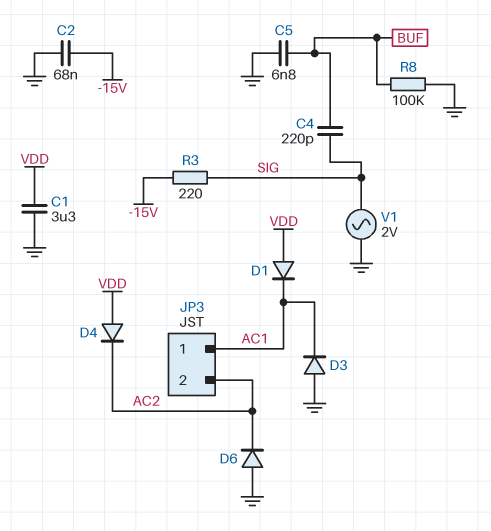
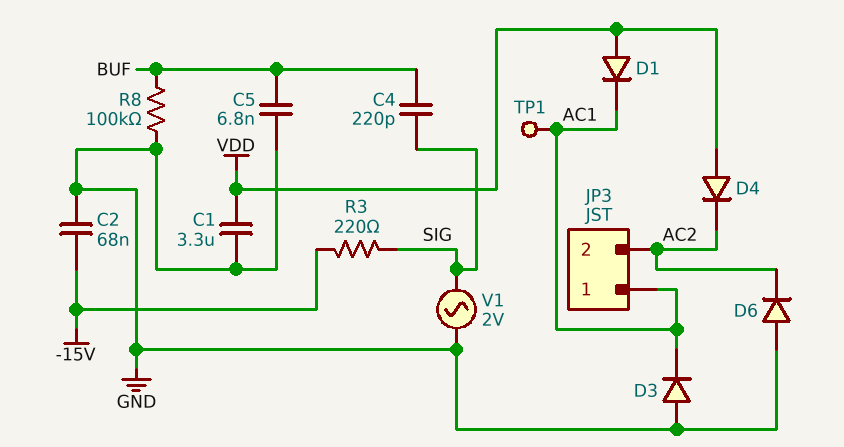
TP1: none -> test point (AC1)

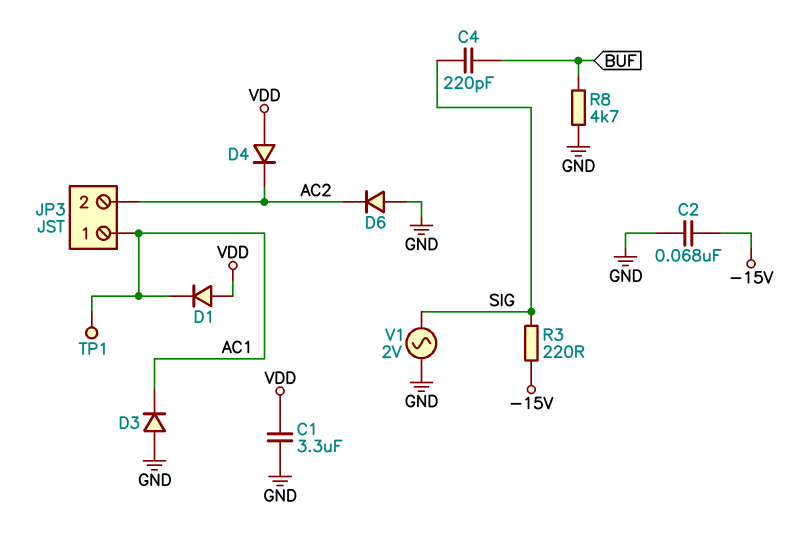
C5: 6.8nF (BUF, GND) -> none
R8: 100k (BUF, GND) -> 4.7k (BUF, GND)

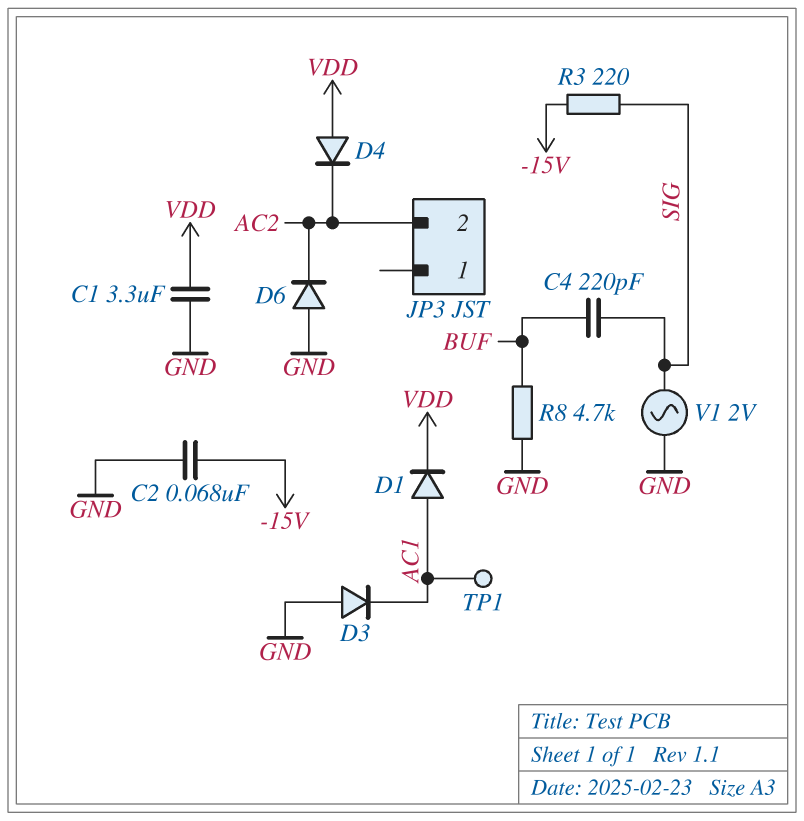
D1: diode (A VDD, K AC1) -> diode (A AC1, K VDD)
JP3 pin 1: AC1 -> none

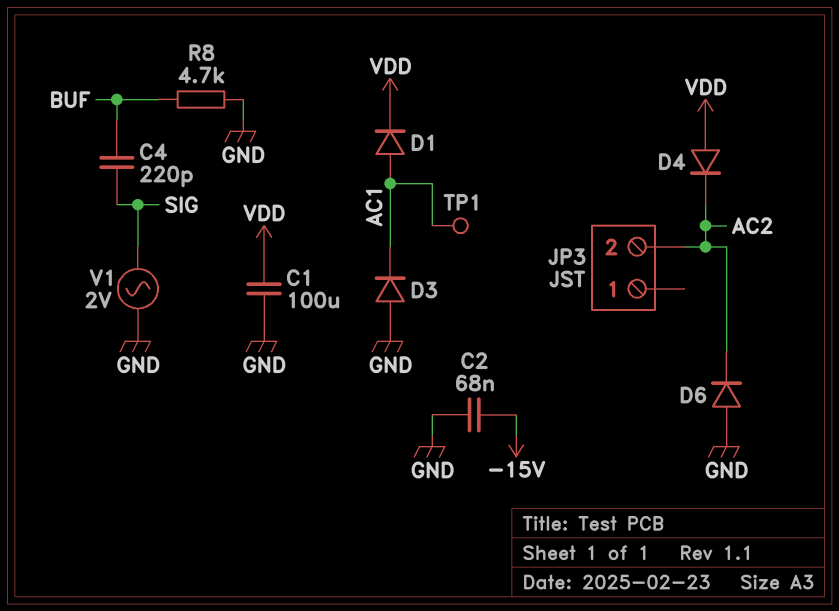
C1: 3.3uF (GND, VDD) -> 100uF (GND, VDD)
R3: 220 (-15V, SIG) -> none

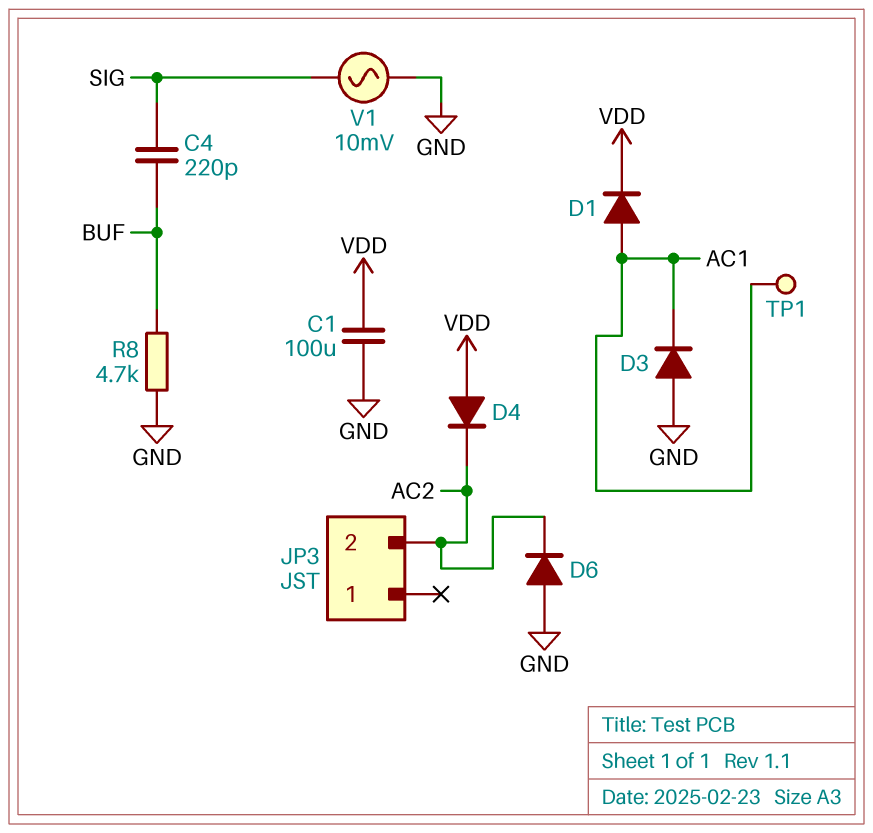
C2: 68nF (-15V, GND) -> none
V1: AC 2V (GND, SIG) -> AC 10mV (GND, SIG)

